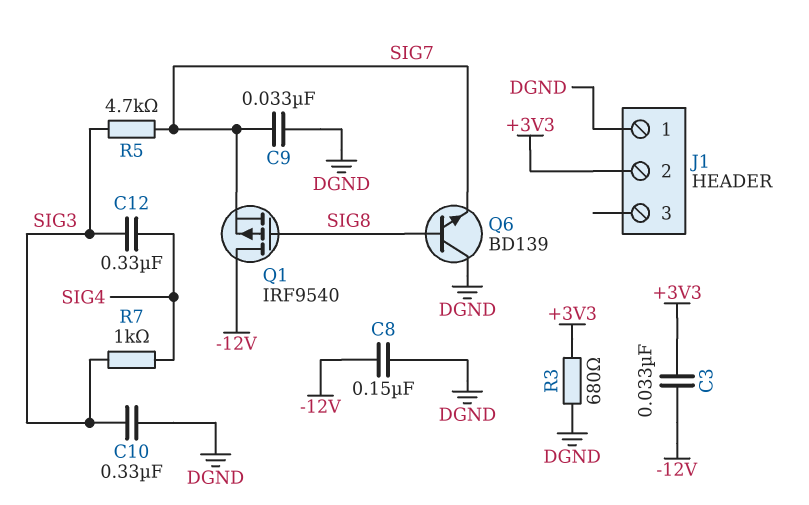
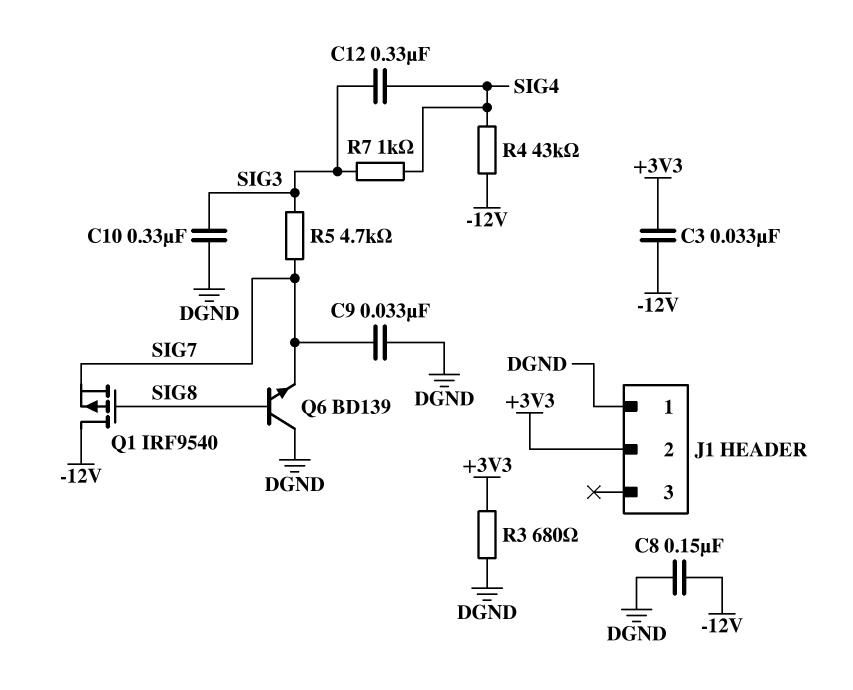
R4: none -> 43k (-12V, SIG4)

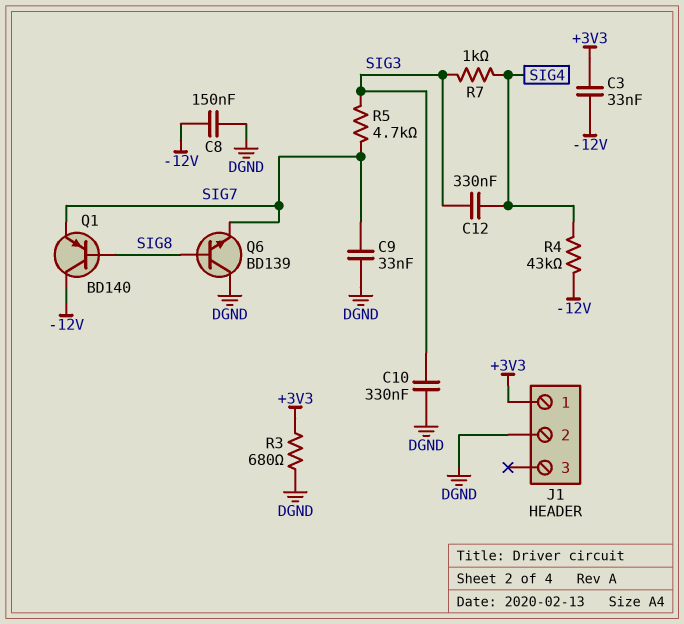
J1 pin 1: DGND -> +3V3
J1 pin 2: +3V3 -> DGND
Q1: PMOS IRF9540 (G SIG8, D -12V, S SIG7) -> PNP BD140 (B SIG8, C -12V, E SIG7)

